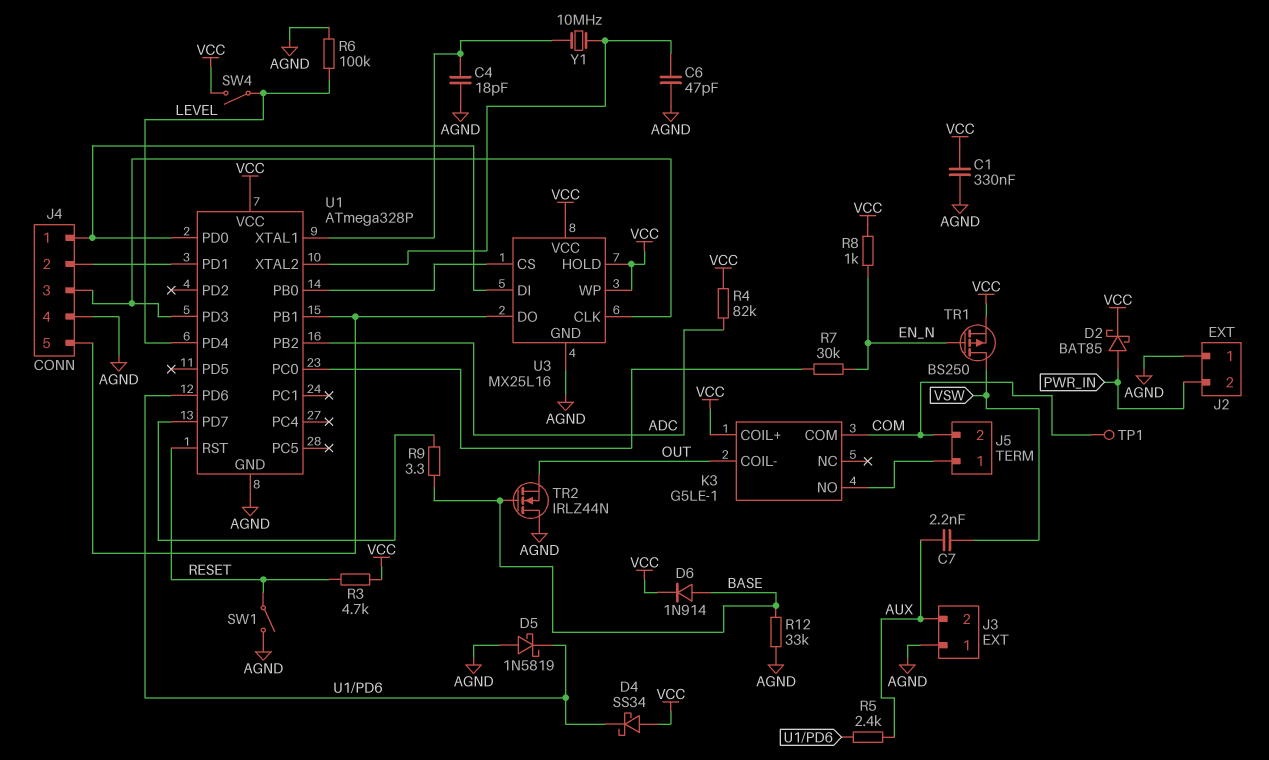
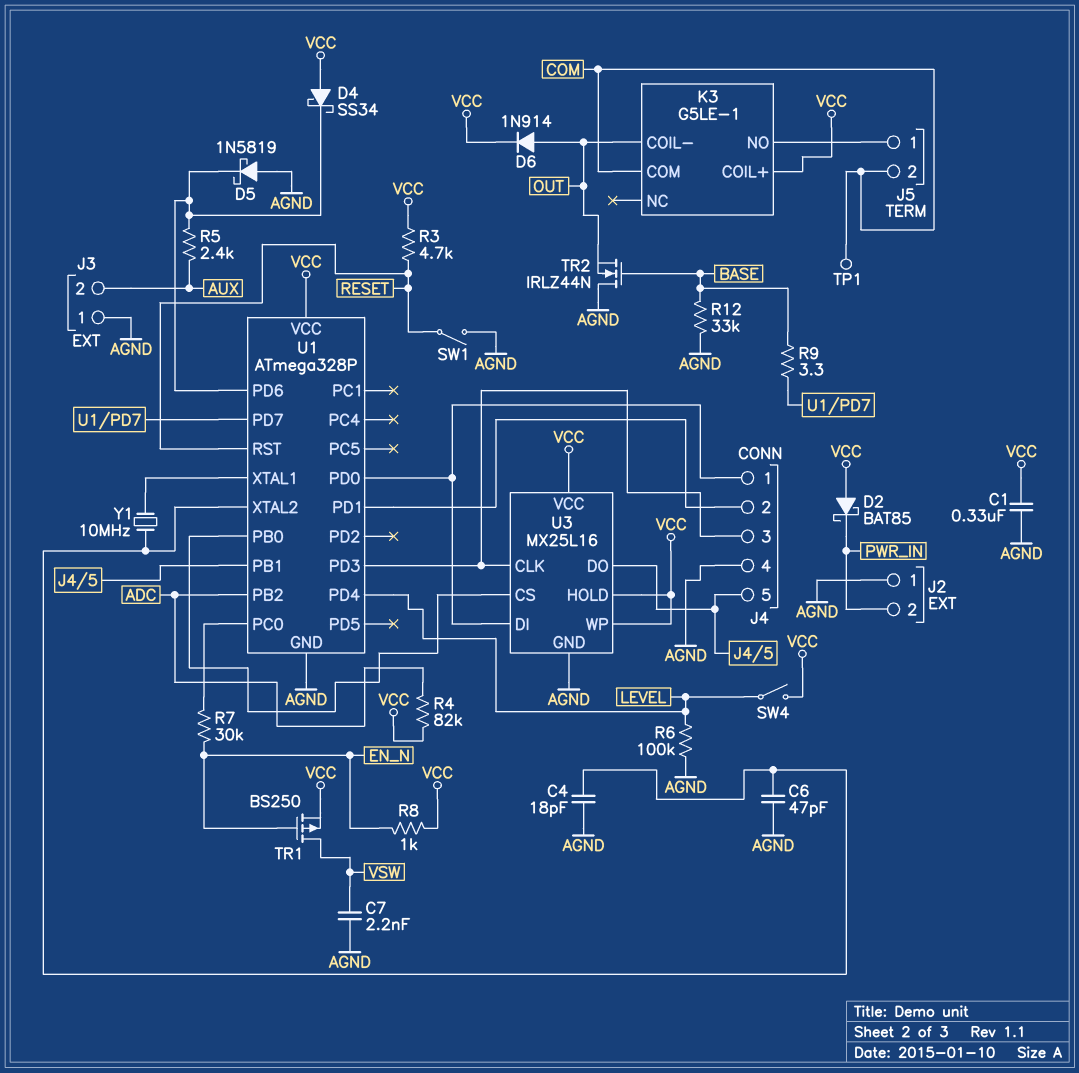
C4: 18pF (AGND, U1/XTAL1) -> 18pF (AGND, U1/XTAL2)
C7: 2.2nF (AUX, VSW) -> 2.2nF (AGND, VSW)
D2: schottky BAT85 (A PWR_IN, K VCC) -> schottky BAT85 (A VCC, K PWR_IN)
D6: diode 1N914 (A BASE, K VCC) -> diode 1N914 (A OUT, K VCC)

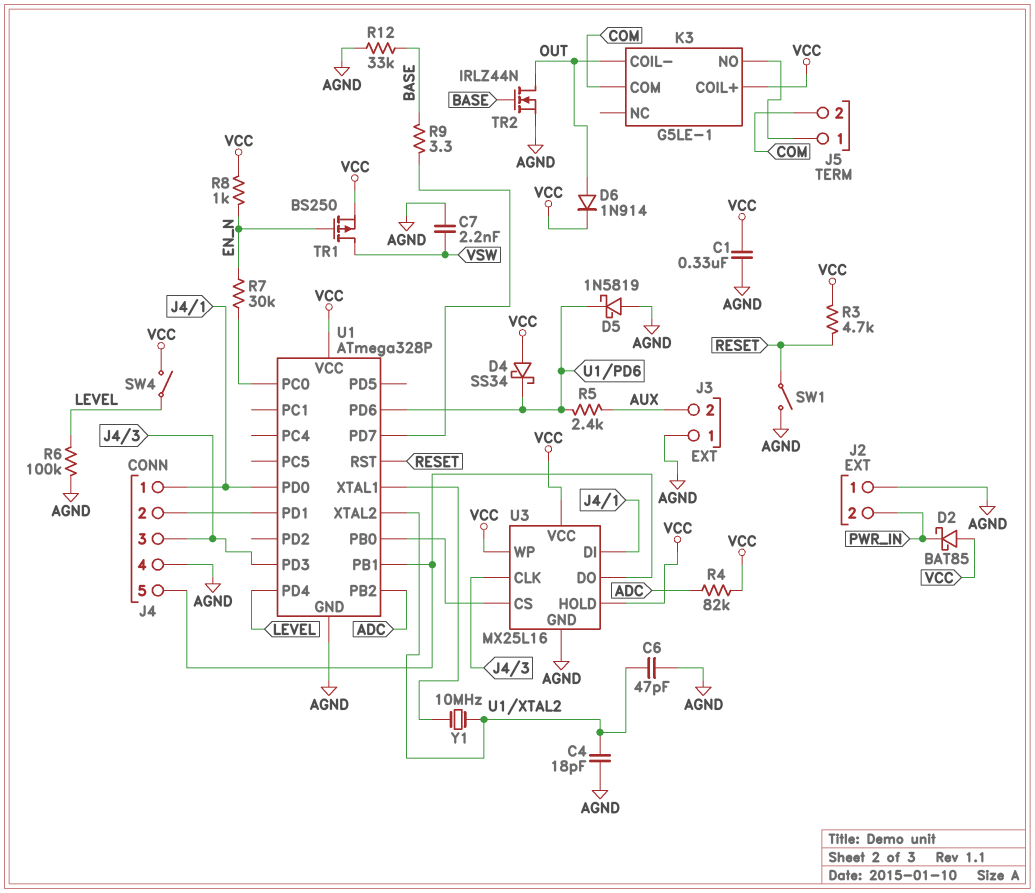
TP1: test point (COM) -> none
TR2: NMOS IRLZ44N (G BASE, D AGND, S OUT) -> NMOS IRLZ44N (G BASE, D OUT, S AGND)

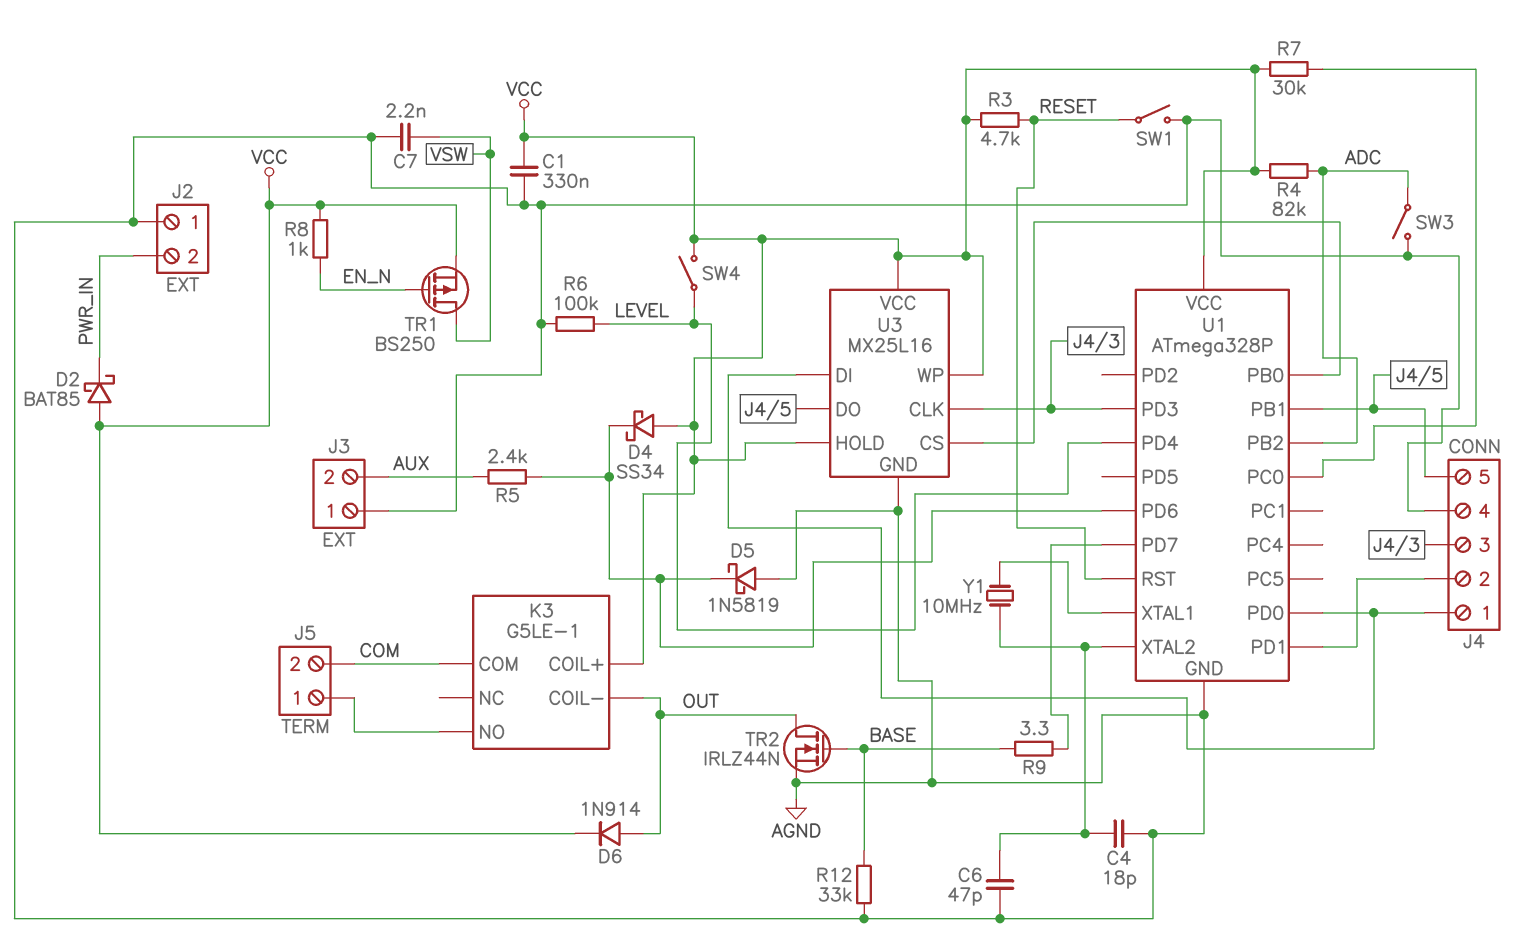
R7: 30k (EN_N, U1/PC0) -> 30k (U1/PC0, VCC)
SW3: none -> switch (ADC, AGND)

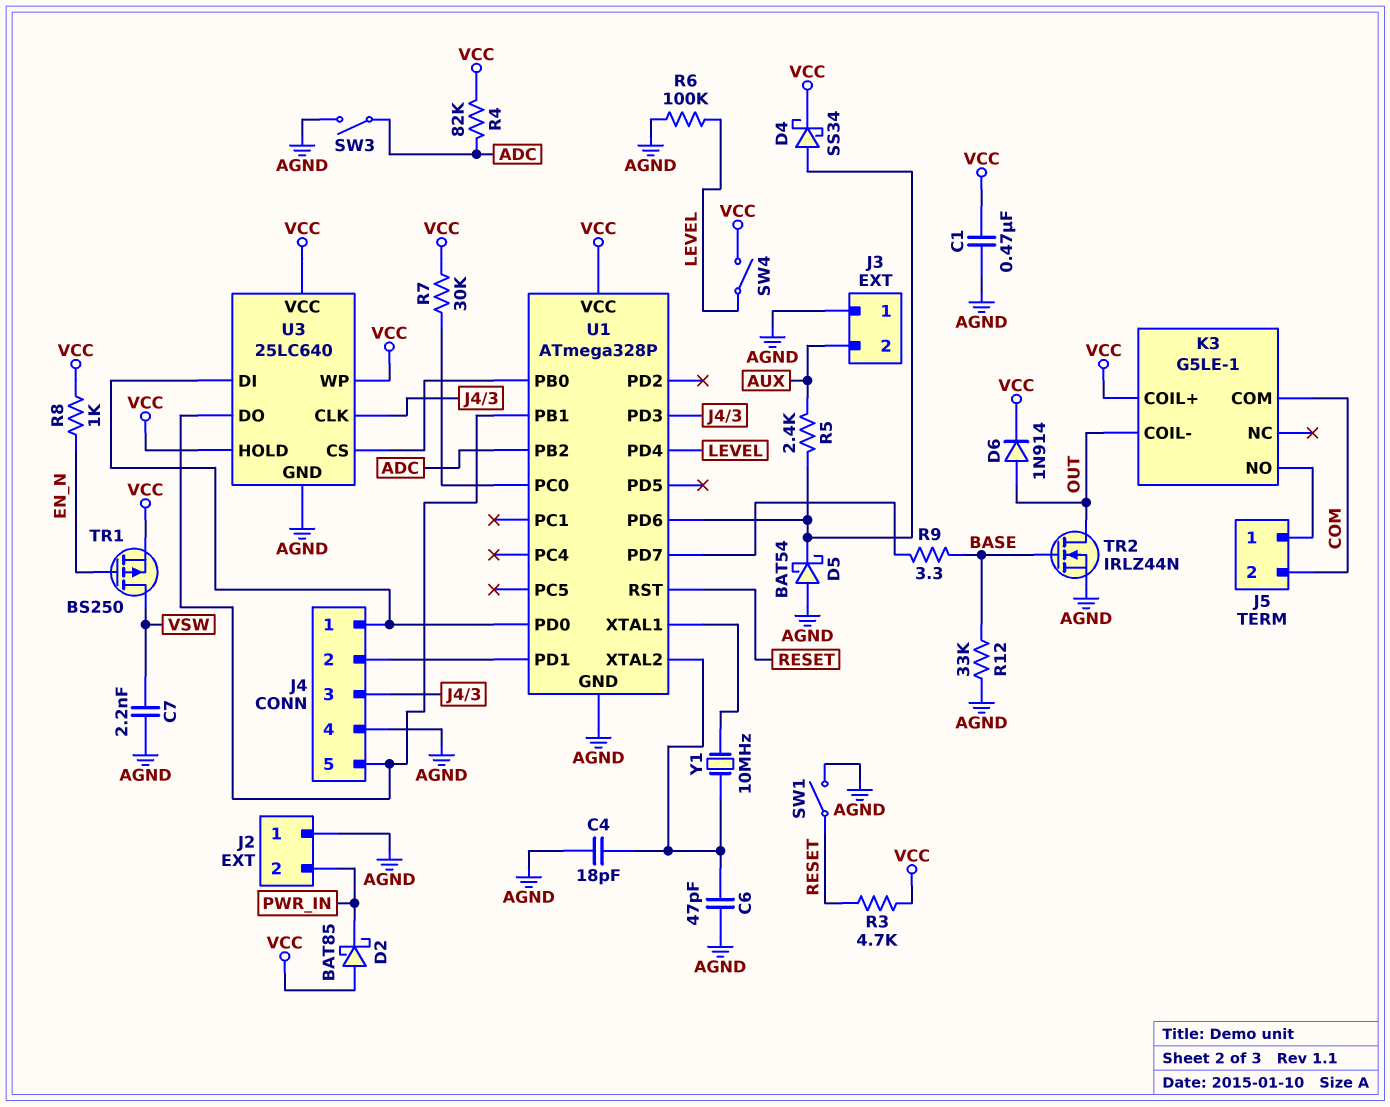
C1: 330nF (AGND, VCC) -> 470nF (AGND, VCC)
D4: schottky SS34 (A VCC, K U1/PD6) -> schottky SS34 (A U1/PD6, K VCC)
D5: schottky 1N5819 (A AGND, K U1/PD6) -> schottky BAT54 (A AGND, K U1/PD6)
U3: MX25L16 -> 25LC640

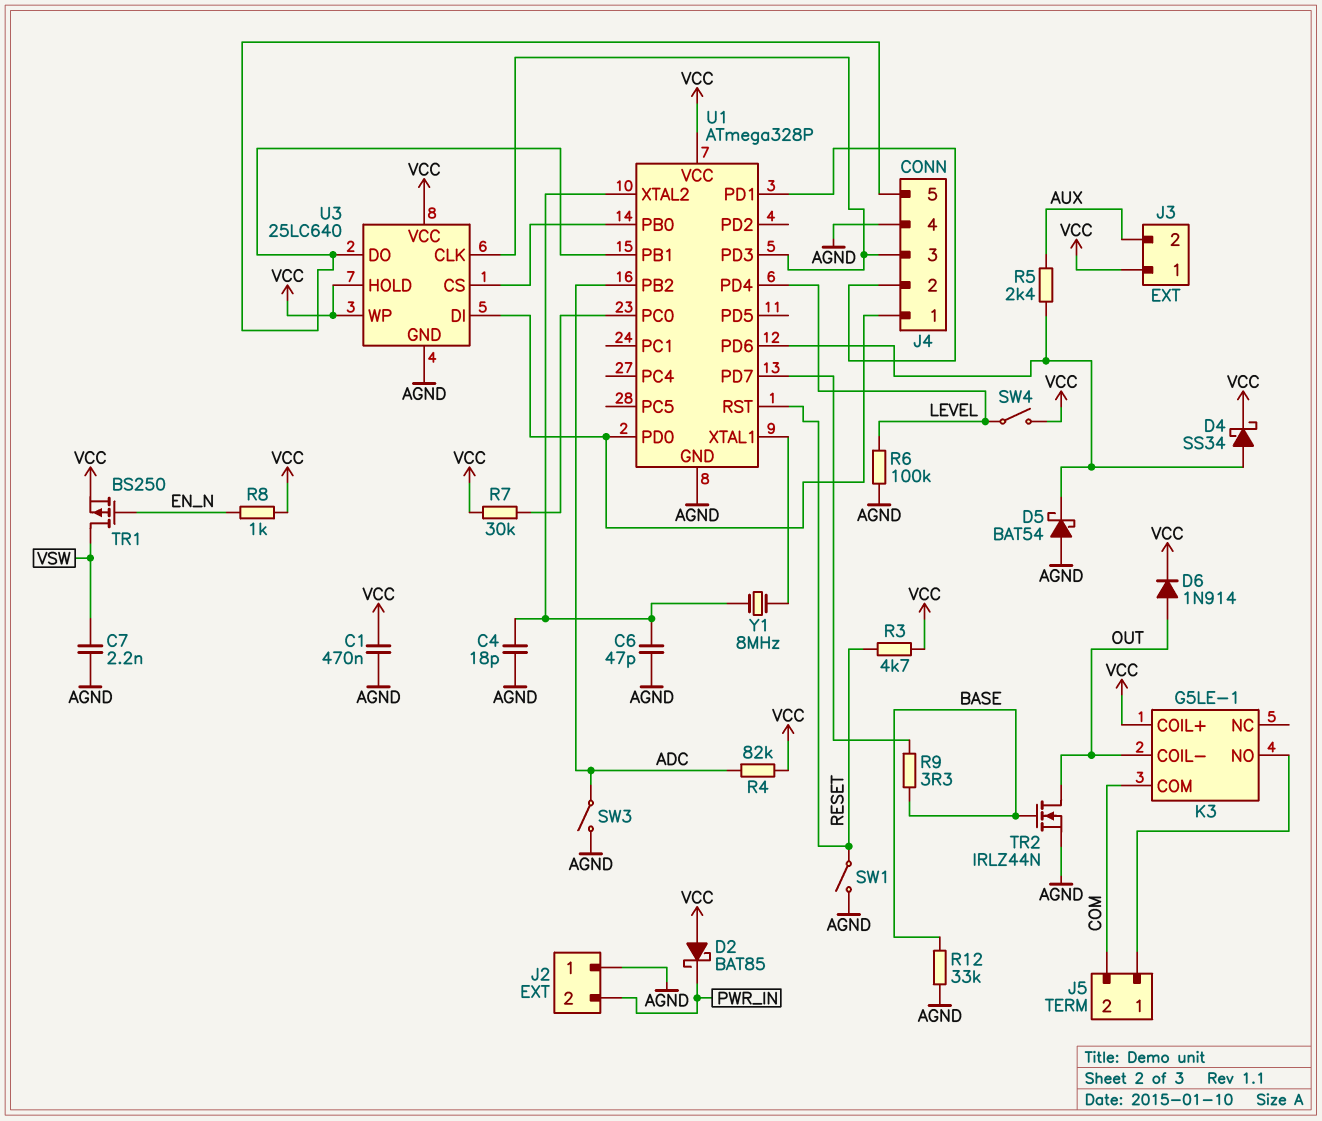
J3 pin 1: AGND -> VCC
Y1: 10MHz (U1/XTAL1, U1/XTAL2) -> 8MHz (U1/XTAL1, U1/XTAL2)

